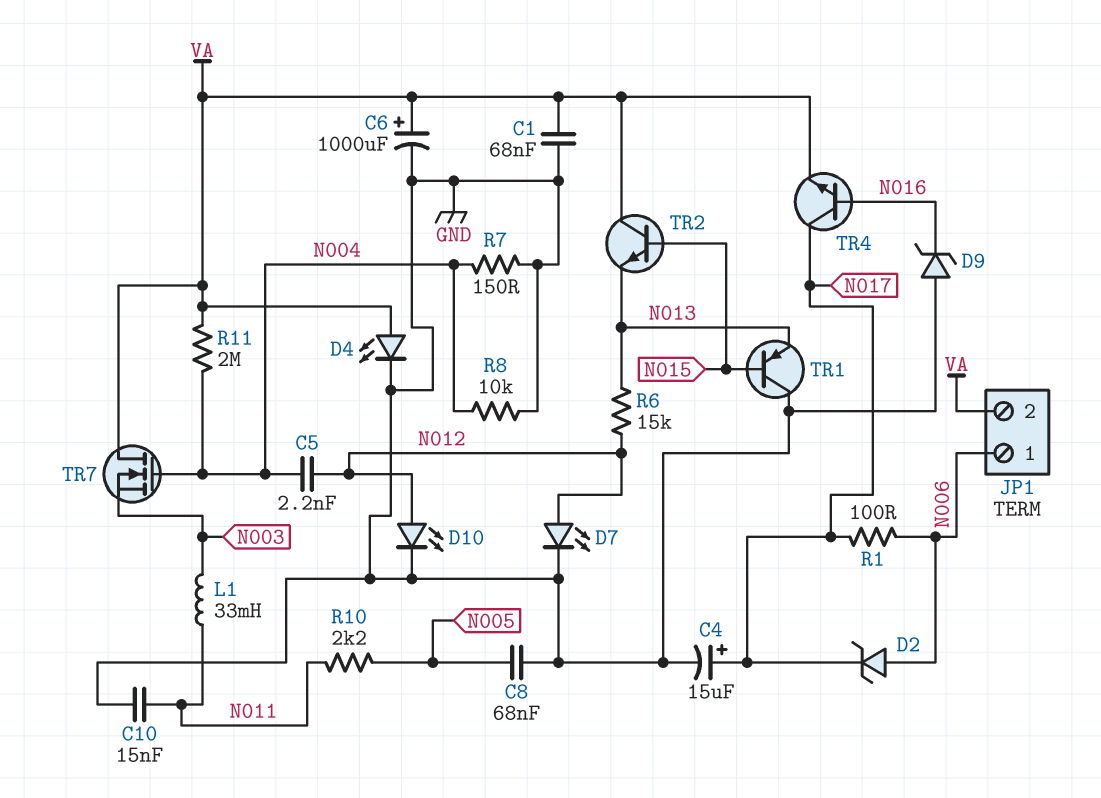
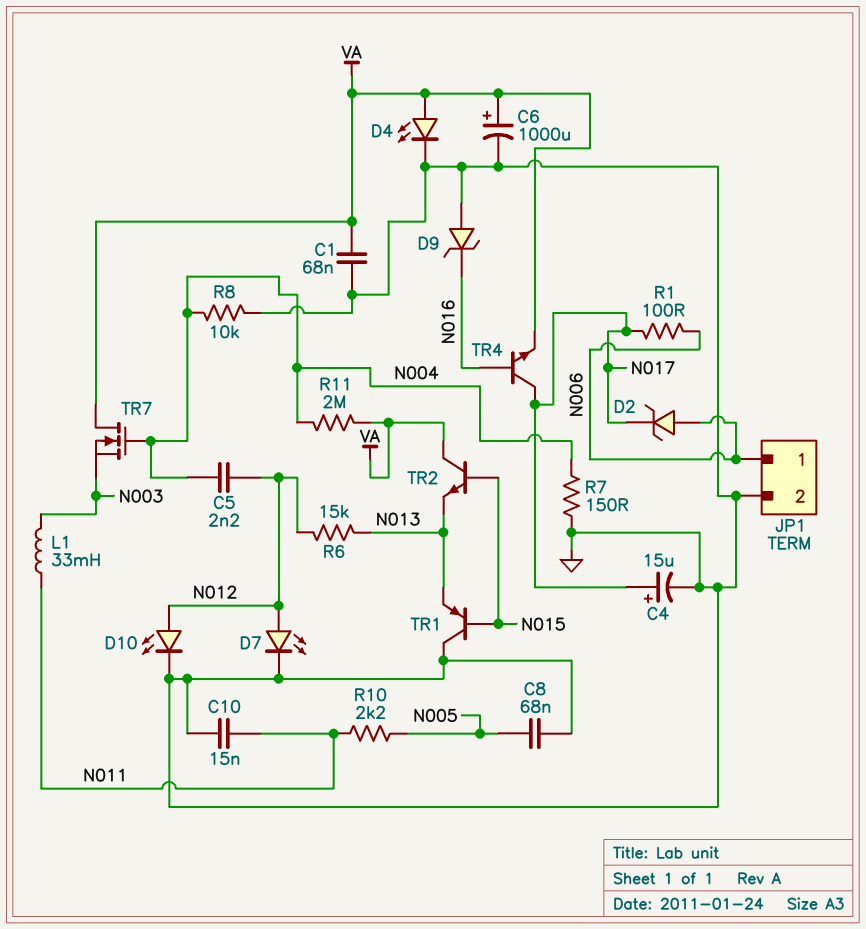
JP1 pin 2: VA -> GND

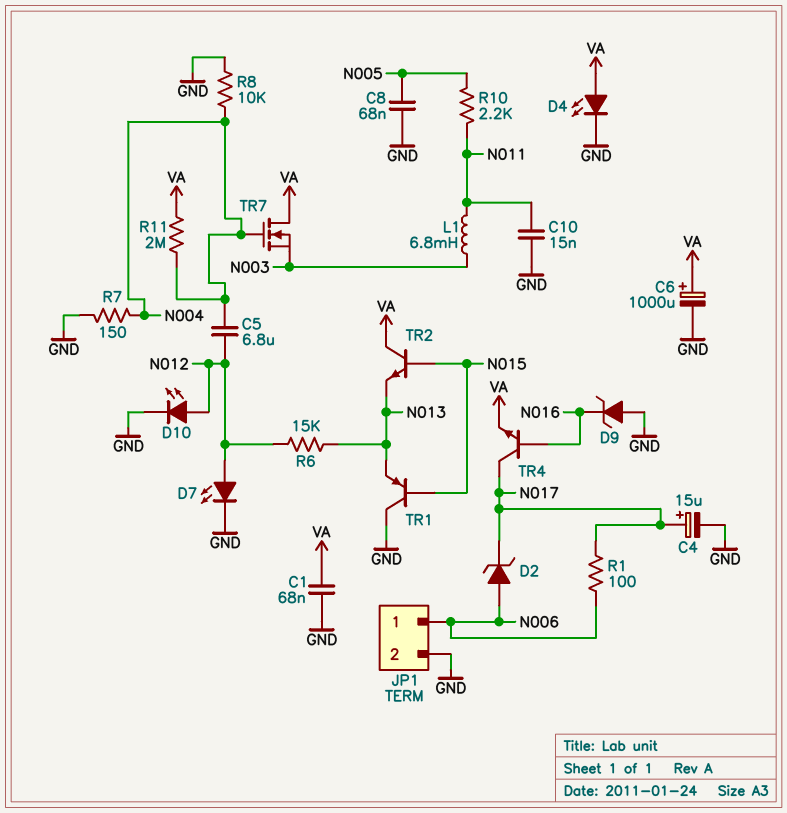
C5: 2.2nF (N004, N012) -> 6.8uF (N004, N012)
L1: 33mH (N003, N011) -> 6.8mH (N003, N011)

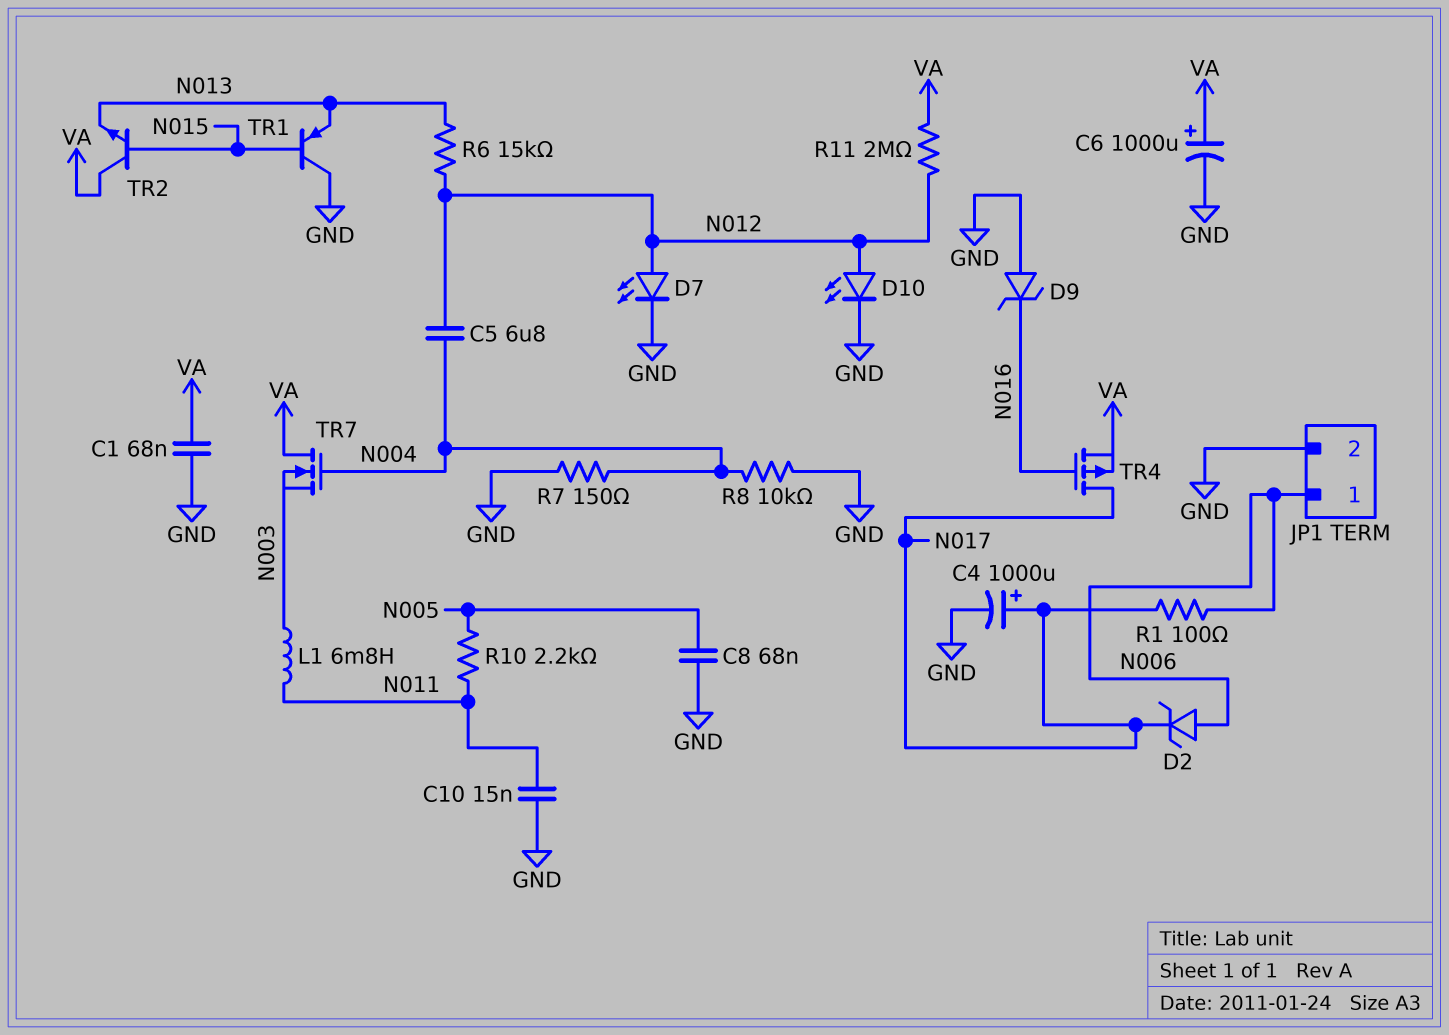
C4: 15uF (plus N017, minus GND) -> 1000uF (plus N017, minus GND)
D4: LED (A VA, K GND) -> none
R11: 2M (N004, VA) -> 2M (N012, VA)
TR4: NPN (B N016, C N017, E VA) -> PMOS (G N016, D N017, S VA)

